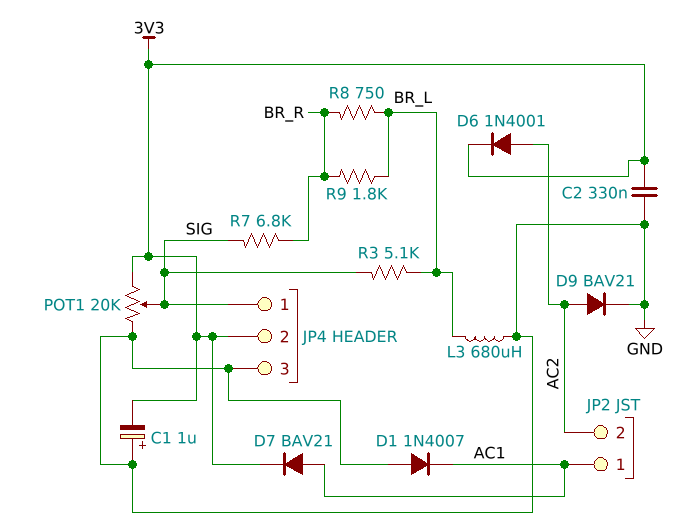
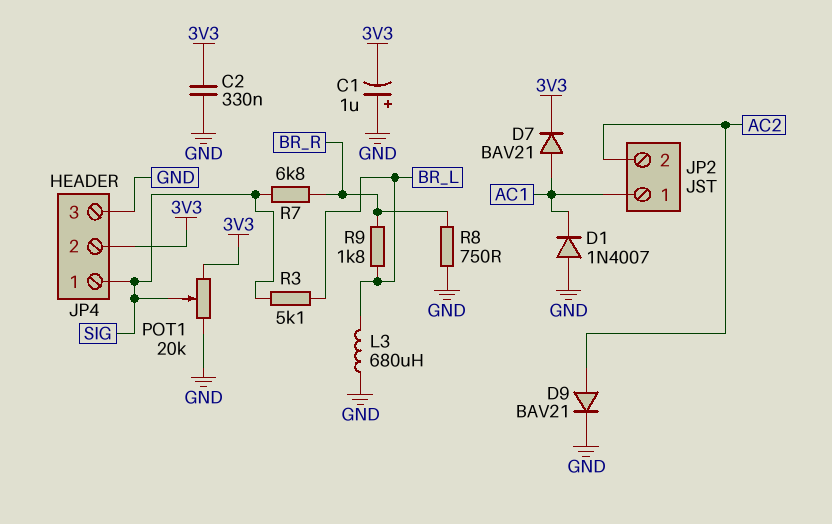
D6: diode 1N4001 (A AC2, K 3V3) -> none
R8: 750 (BR_L, BR_R) -> 750 (BR_R, GND)

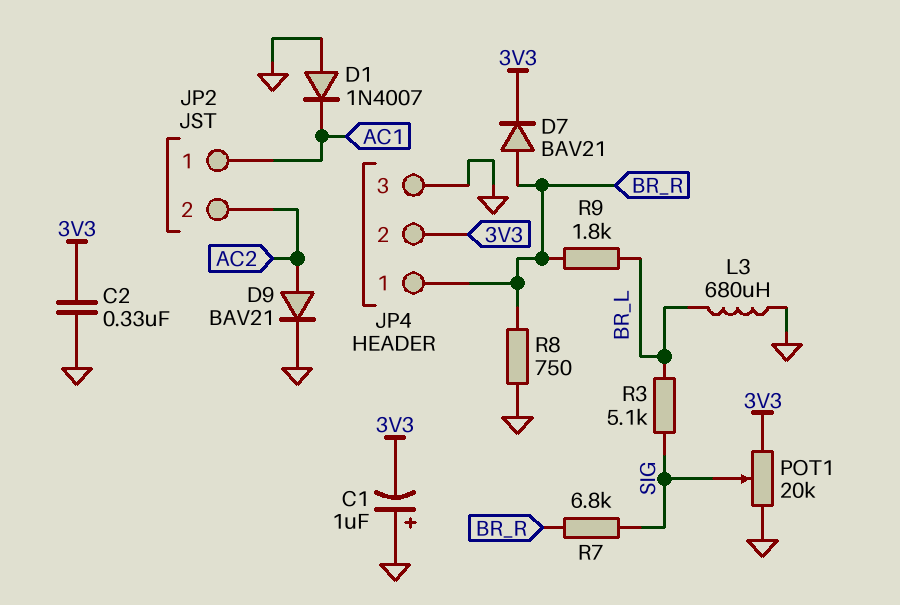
D7: diode BAV21 (A AC1, K 3V3) -> diode BAV21 (A BR_R, K 3V3)
JP4 pin 1: SIG -> BR_R

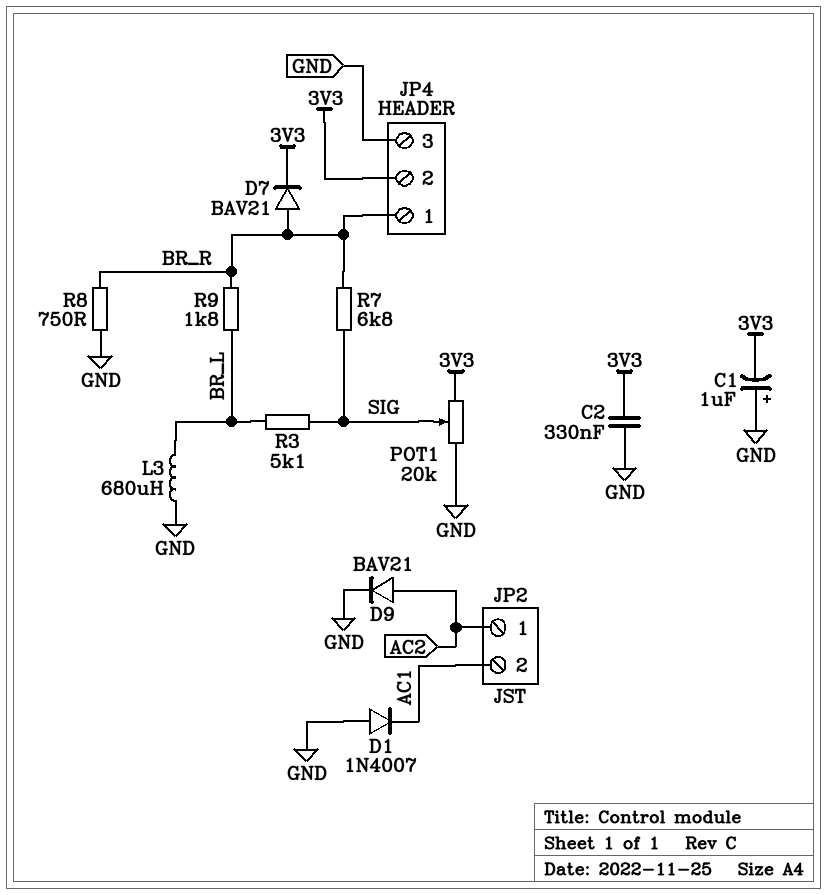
JP2 pin 1: AC1 -> AC2
JP2 pin 2: AC2 -> AC1

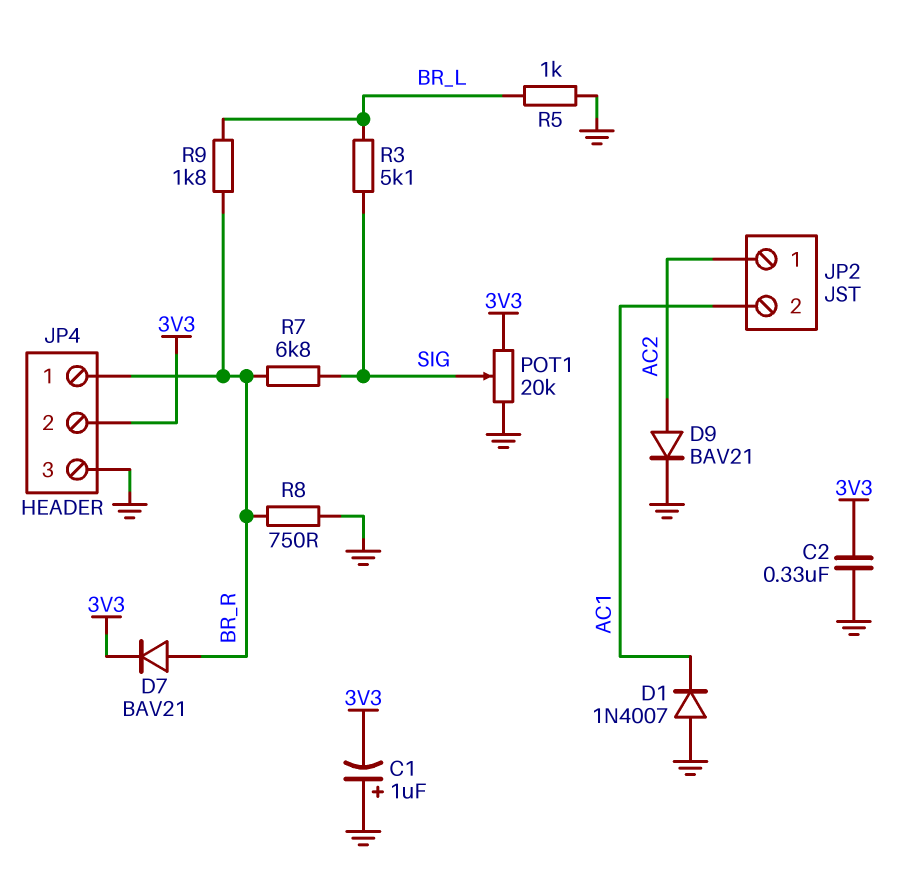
L3: 680uH (BR_L, GND) -> none
R5: none -> 1k (BR_L, GND)

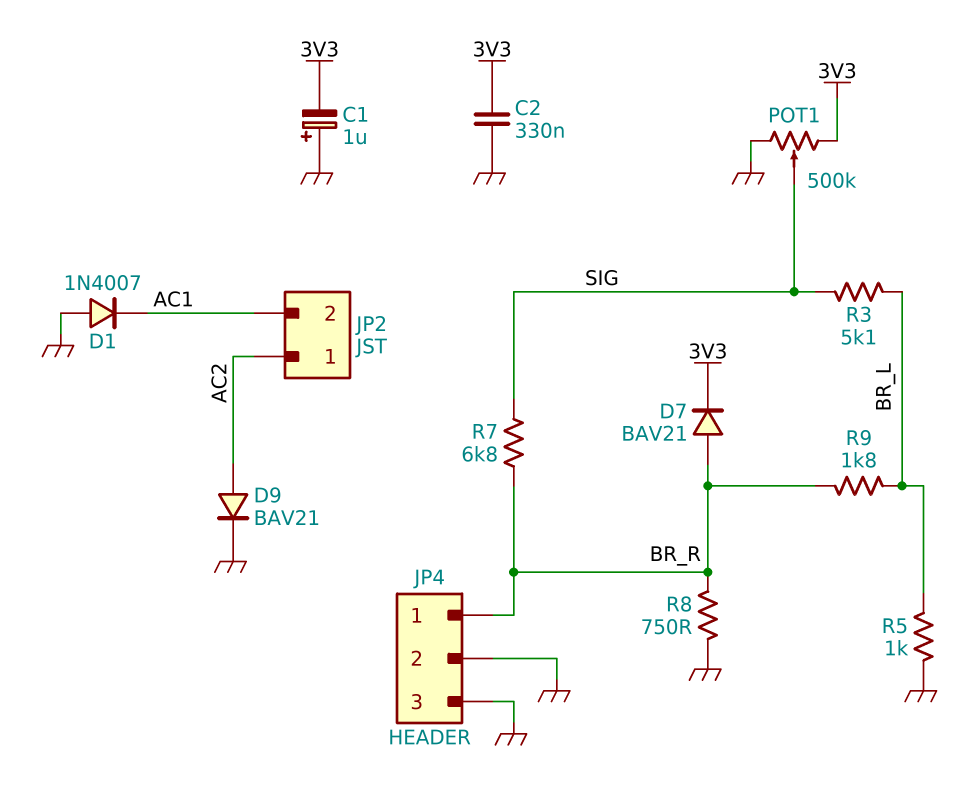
JP4 pin 2: 3V3 -> GND
POT1: 20k (3V3, GND, wiper SIG) -> 500k (3V3, GND, wiper SIG)

